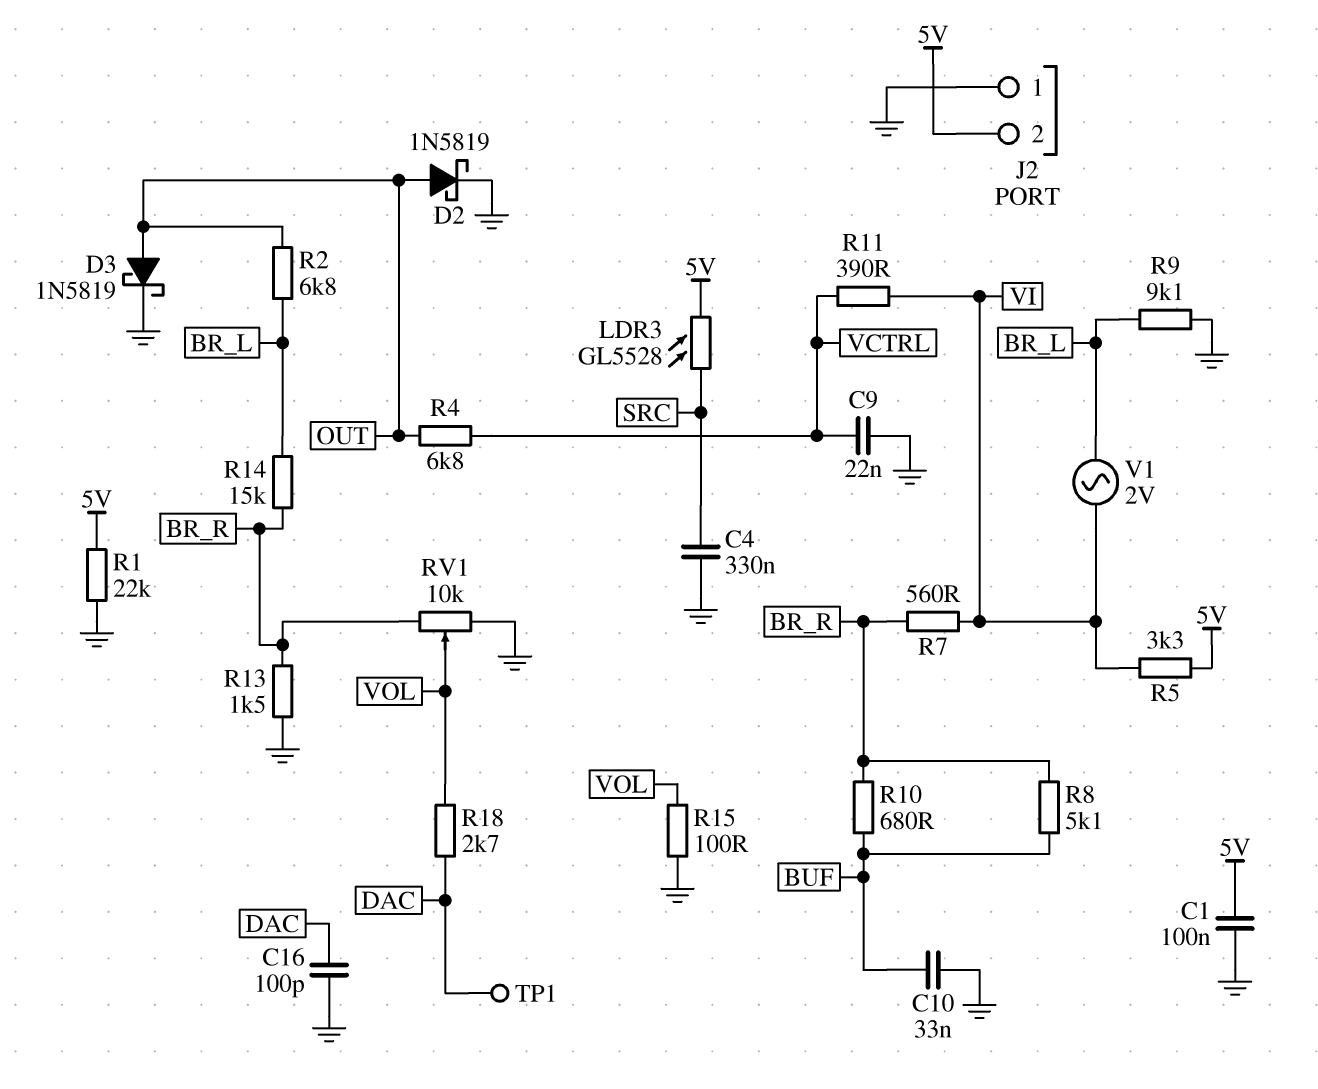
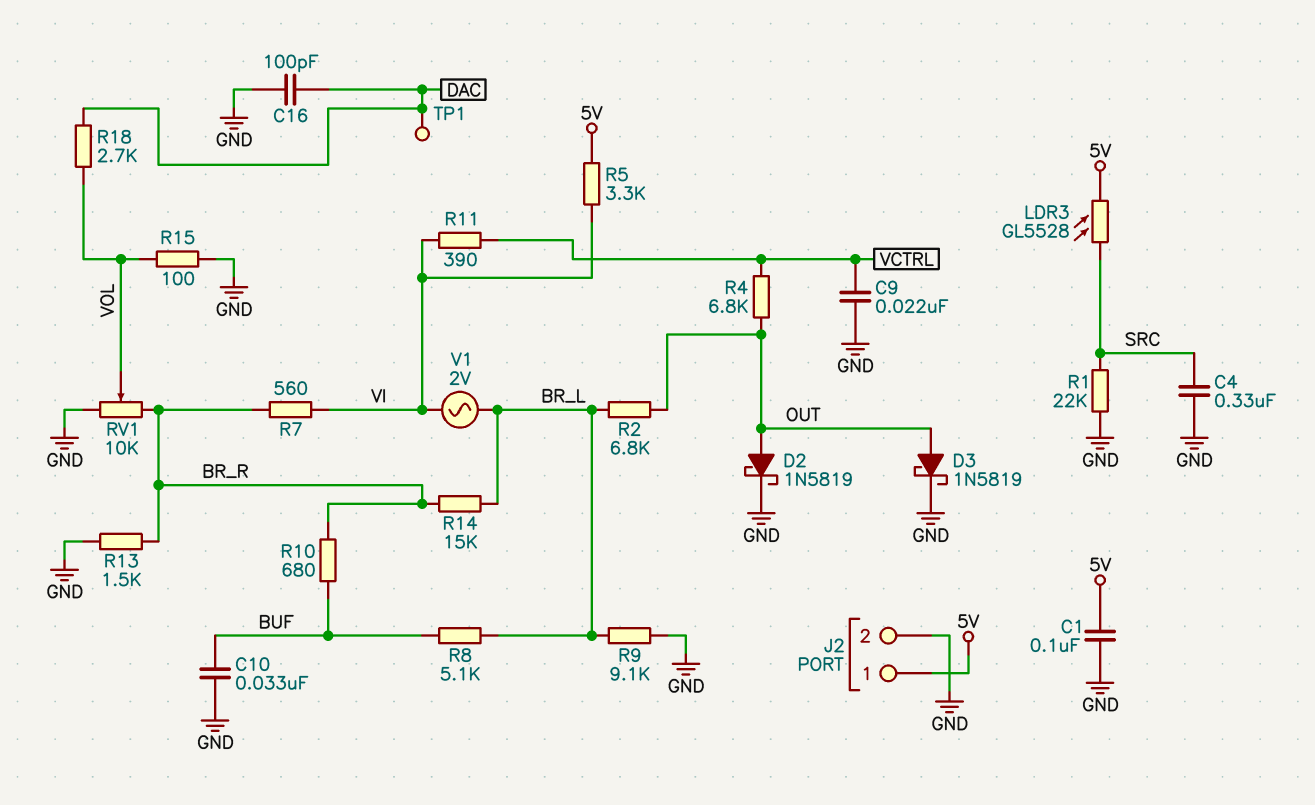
J2 pin 1: GND -> 5V
J2 pin 2: 5V -> GND
R1: 22k (5V, GND) -> 22k (GND, SRC)
R8: 5.1k (BR_R, BUF) -> 5.1k (BR_L, BUF)

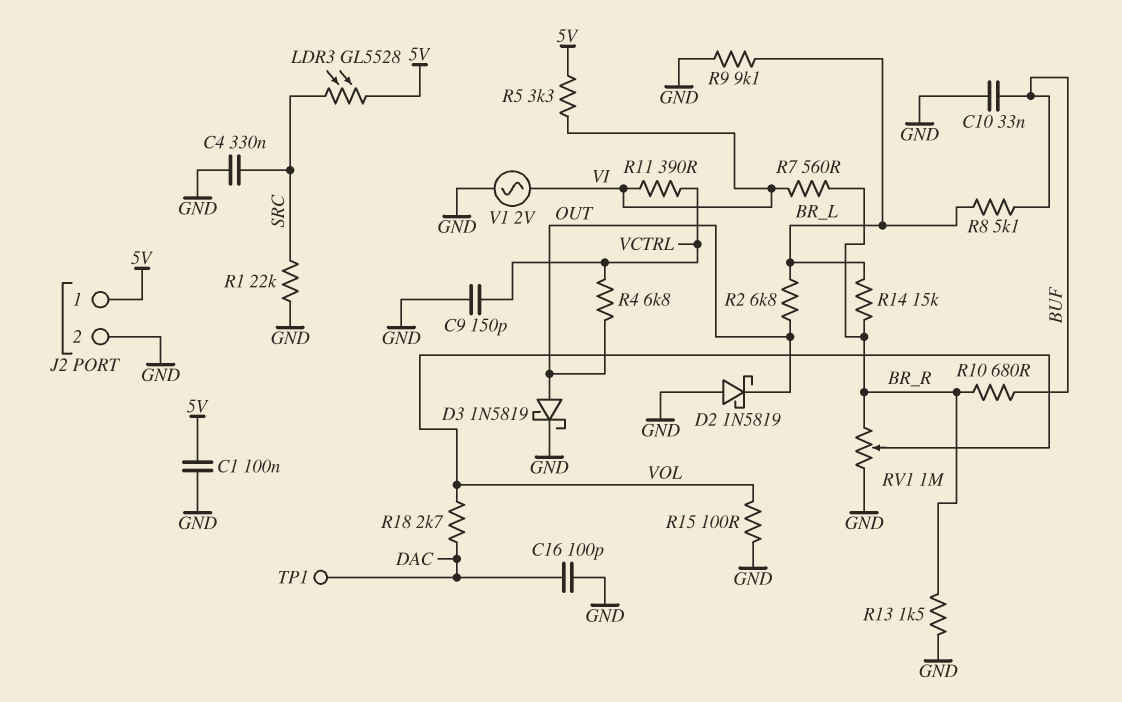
C9: 22nF (GND, VCTRL) -> 150pF (GND, VCTRL)
D2: schottky 1N5819 (A OUT, K GND) -> schottky 1N5819 (A GND, K OUT)
RV1: 10k (BR_R, GND, wiper VOL) -> 1M (BR_R, GND, wiper VOL)
V1: AC 2V (BR_L, VI) -> AC 2V (GND, VI)

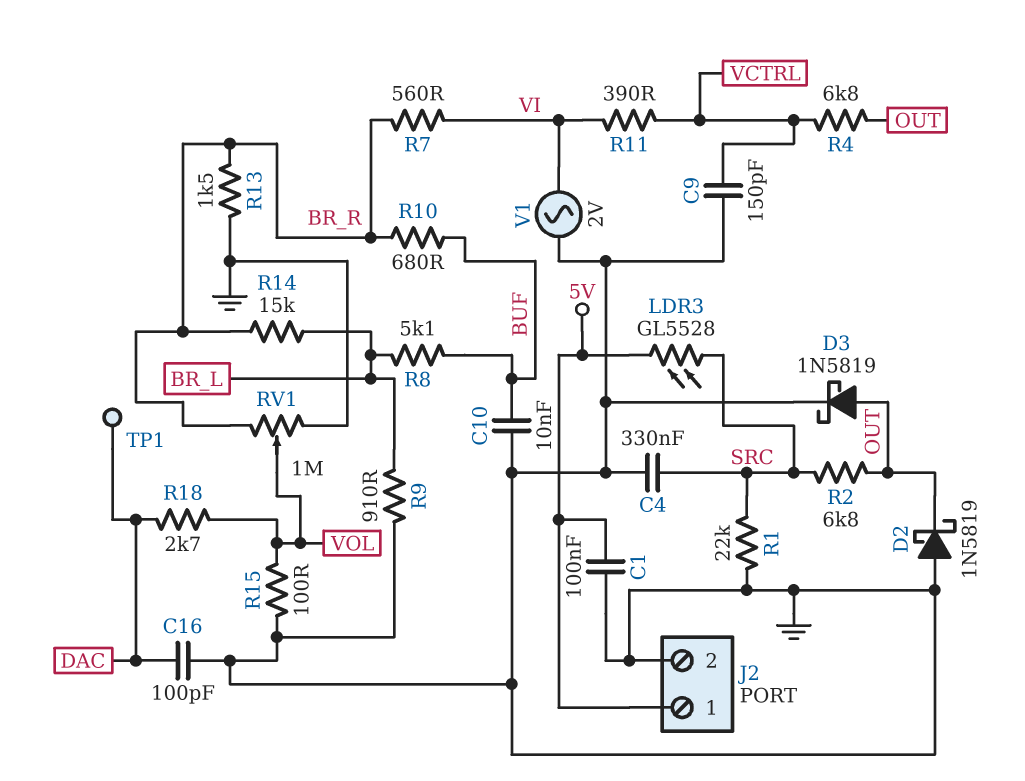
C10: 33nF (BUF, GND) -> 10nF (BUF, GND)
R2: 6.8k (BR_L, OUT) -> 6.8k (OUT, SRC)
R5: 3.3k (5V, VI) -> none
R9: 9.1k (BR_L, GND) -> 910 (BR_L, GND)

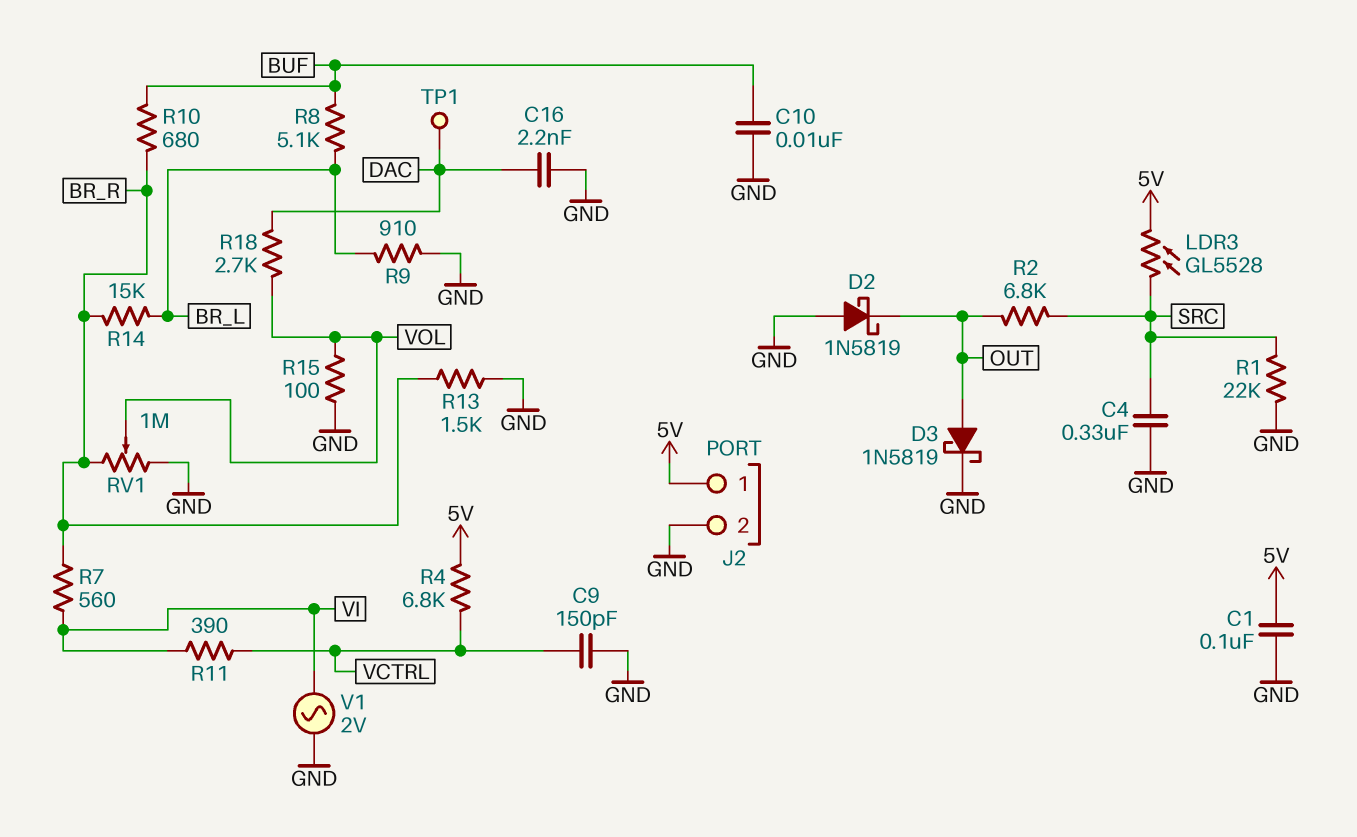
C16: 100pF (DAC, GND) -> 2.2nF (DAC, GND)
R4: 6.8k (OUT, VCTRL) -> 6.8k (5V, VCTRL)

